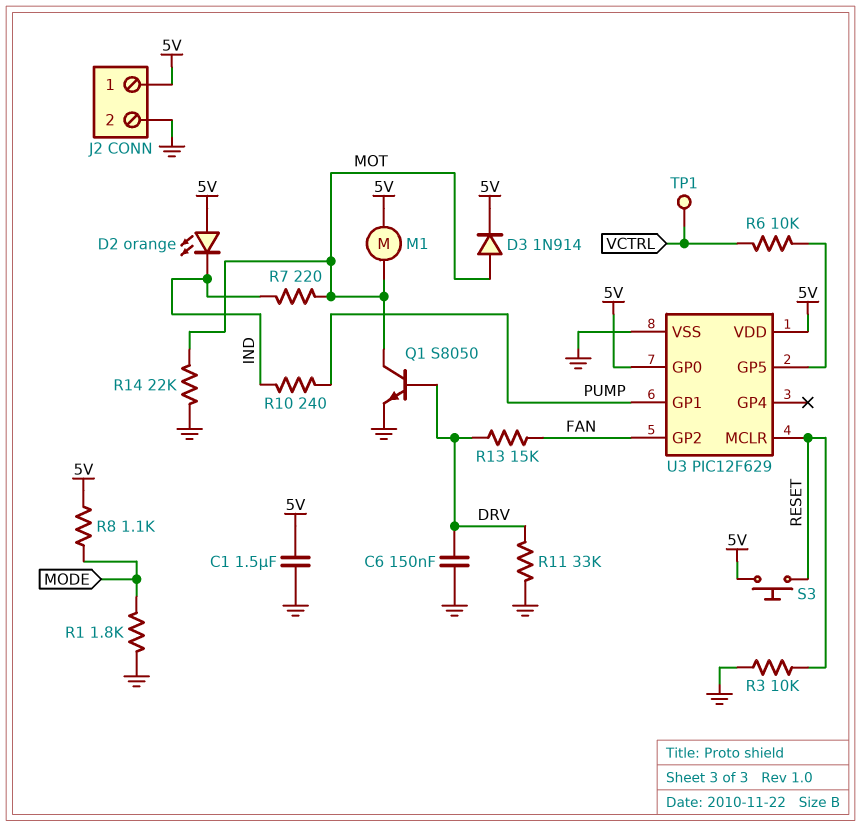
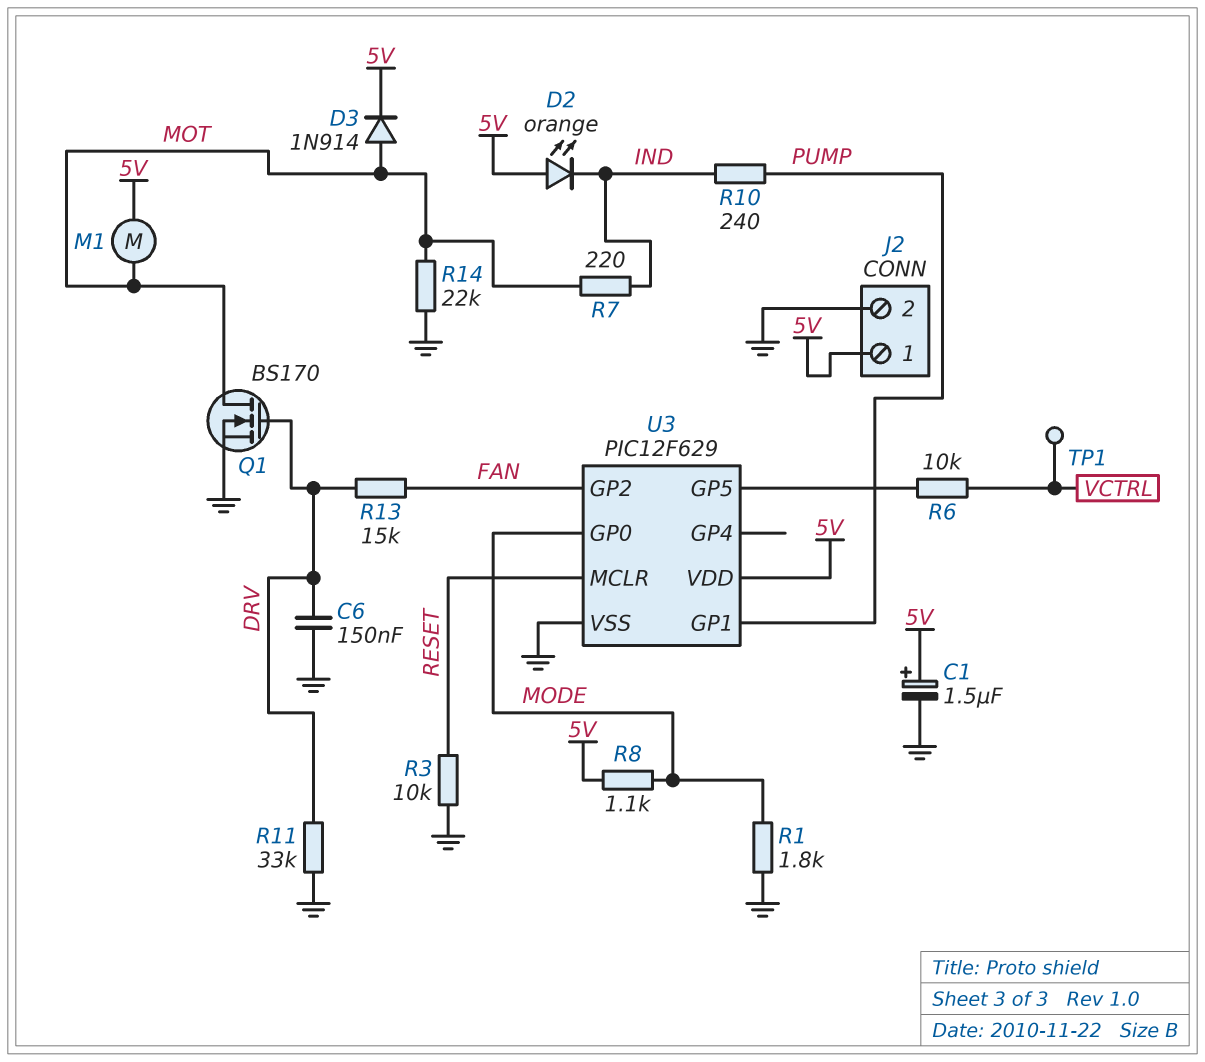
C1: 1.5uF (5V, GND) -> 1.5uF (plus 5V, minus GND)
Q1: NPN S8050 (B DRV, C MOT, E GND) -> NMOS BS170 (G DRV, D MOT, S GND)
S3: button (5V, RESET) -> none
U3 pin GP0: 5V -> MODE

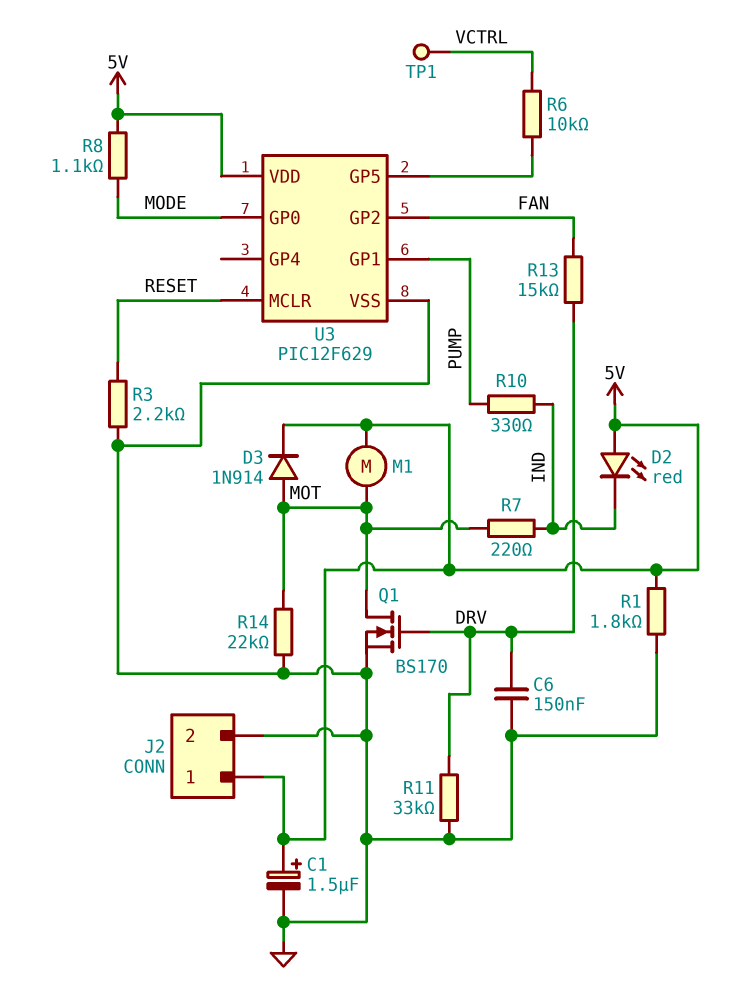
D2: LED orange (A 5V, K IND) -> LED red (A 5V, K IND)
R1: 1.8k (GND, MODE) -> 1.8k (5V, GND)
R3: 10k (GND, RESET) -> 2.2k (GND, RESET)
R10: 240 (IND, PUMP) -> 330 (IND, PUMP)

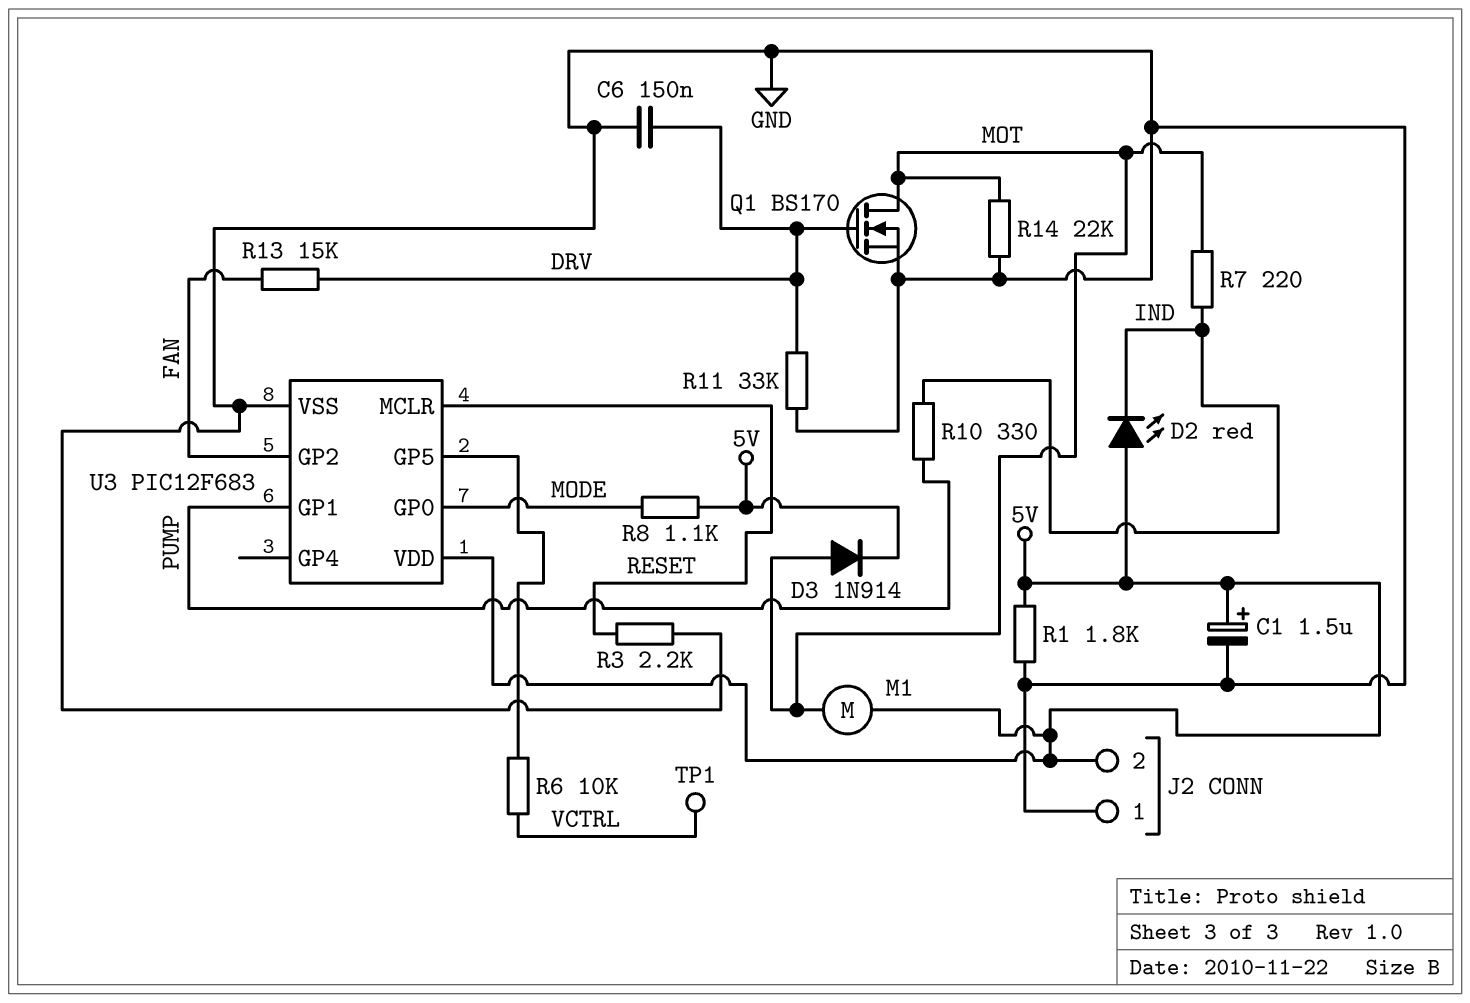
J2 pin 1: 5V -> GND
J2 pin 2: GND -> 5V
U3: PIC12F629 -> PIC12F683

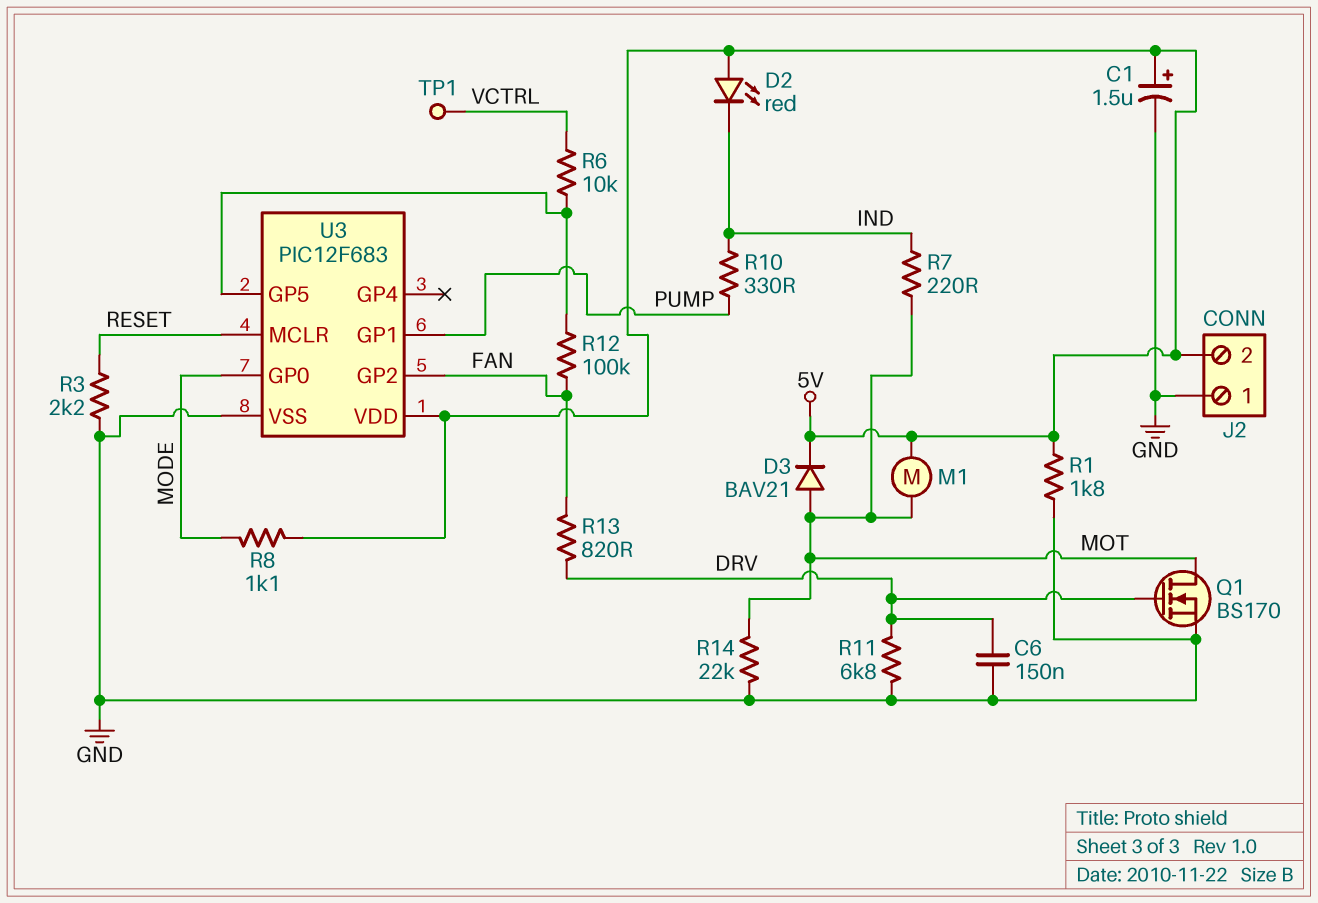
D3: diode 1N914 (A MOT, K 5V) -> diode BAV21 (A MOT, K 5V)
R11: 33k (DRV, GND) -> 6.8k (DRV, GND)
R12: none -> 100k (FAN, U3/GP5)
R13: 15k (DRV, FAN) -> 820 (DRV, FAN)

